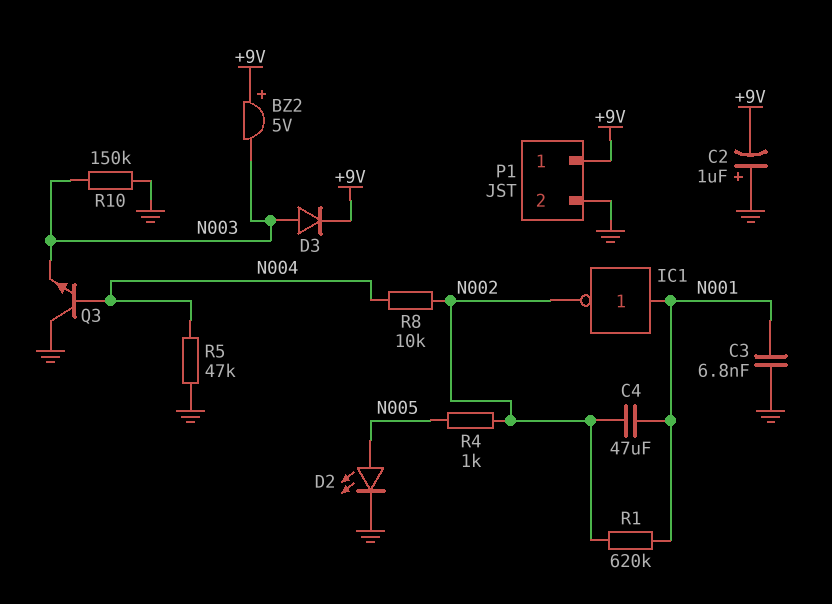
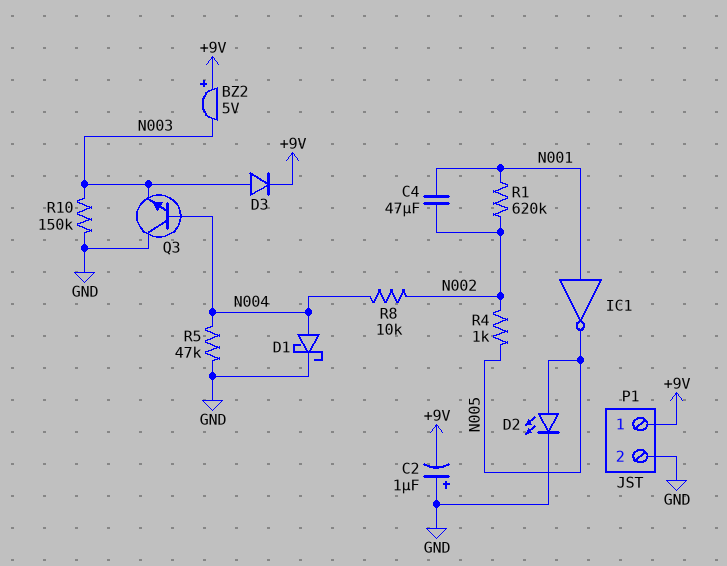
C3: 6.8nF (GND, N001) -> none
D1: none -> schottky (A N004, K GND)
IC1: NOT (in N001, out N002) -> NOT (in N001, out N005)

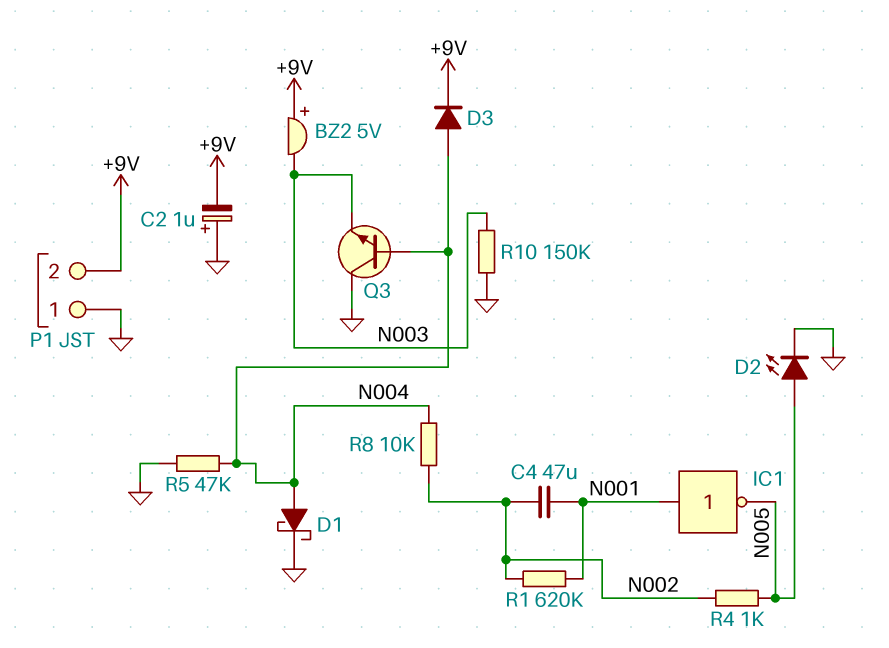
D3: diode (A N003, K +9V) -> diode (A N004, K +9V)
P1 pin 1: +9V -> GND
P1 pin 2: GND -> +9V

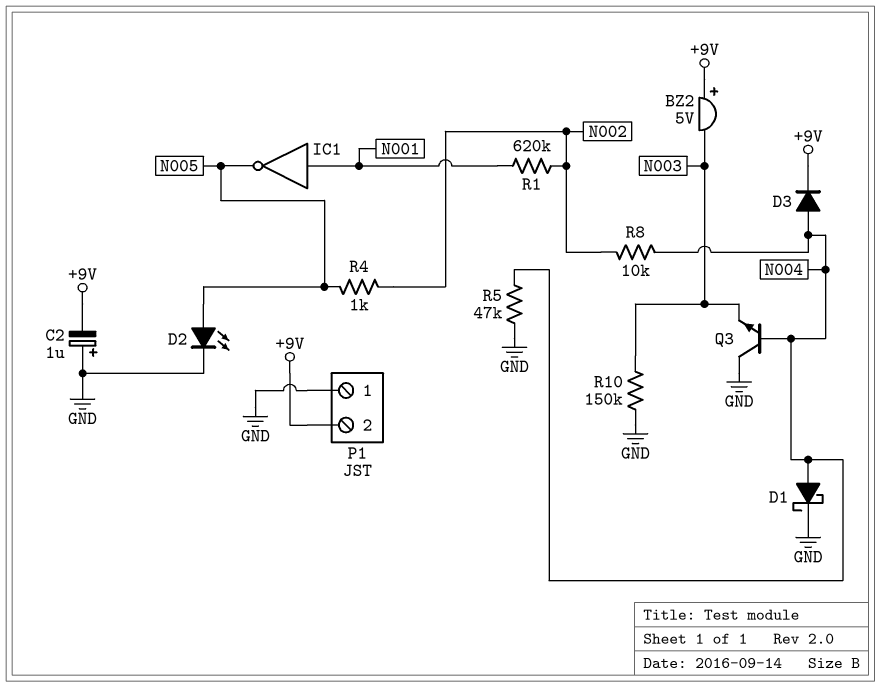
C4: 47uF (N001, N002) -> none

